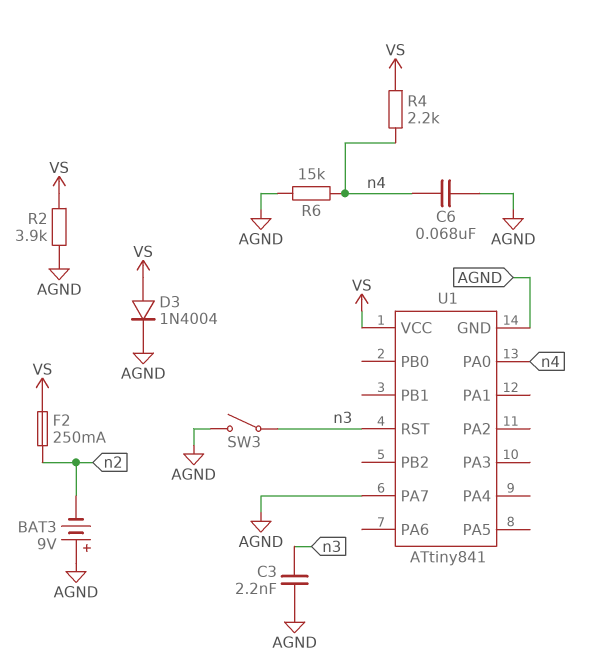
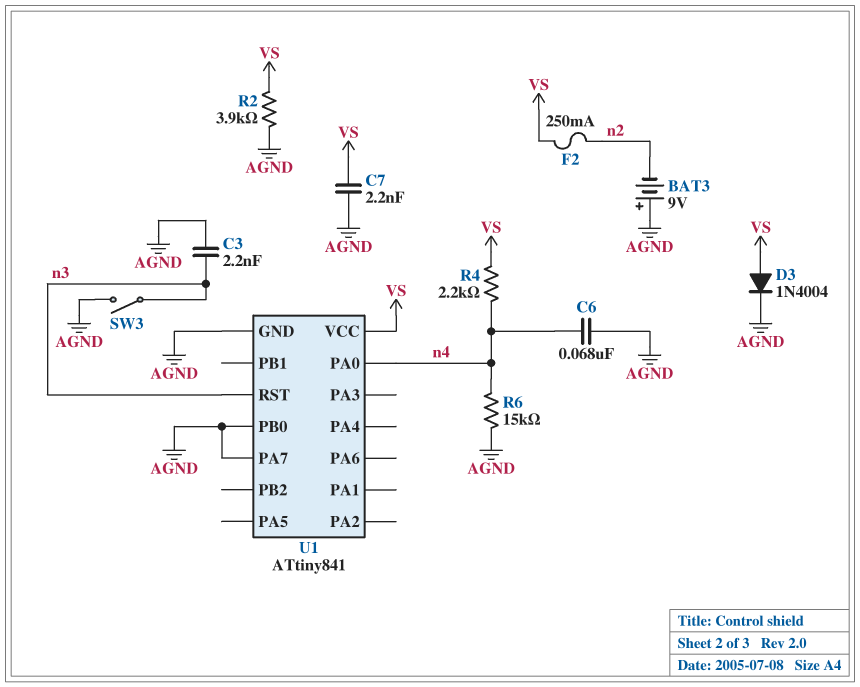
C7: none -> 2.2nF (AGND, VS)
U1 pin PB0: none -> AGND

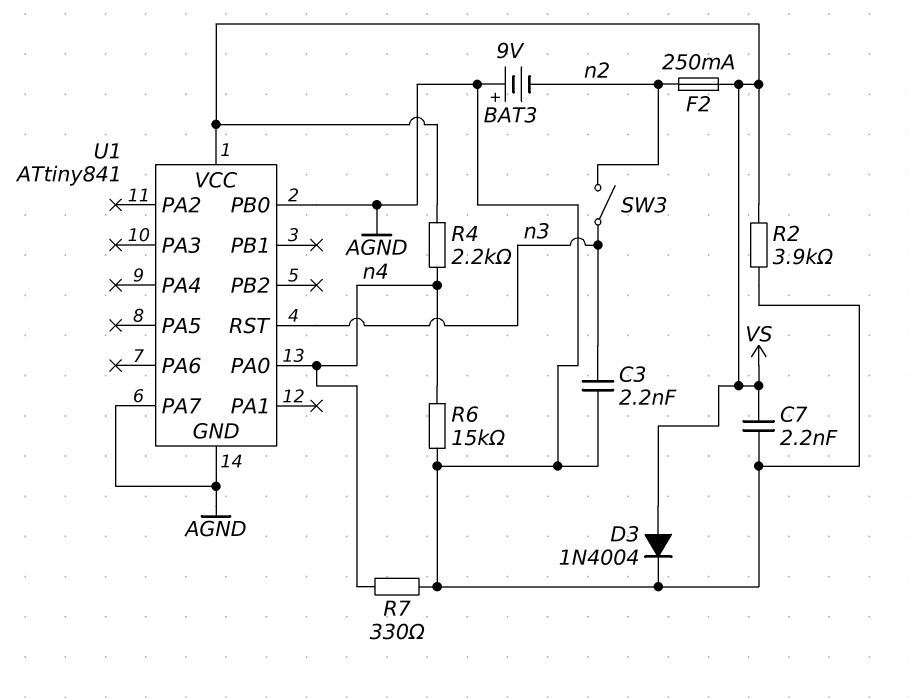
C6: 68nF (AGND, n4) -> none
R7: none -> 330 (AGND, n4)
SW3: switch (AGND, n3) -> switch (n2, n3)

